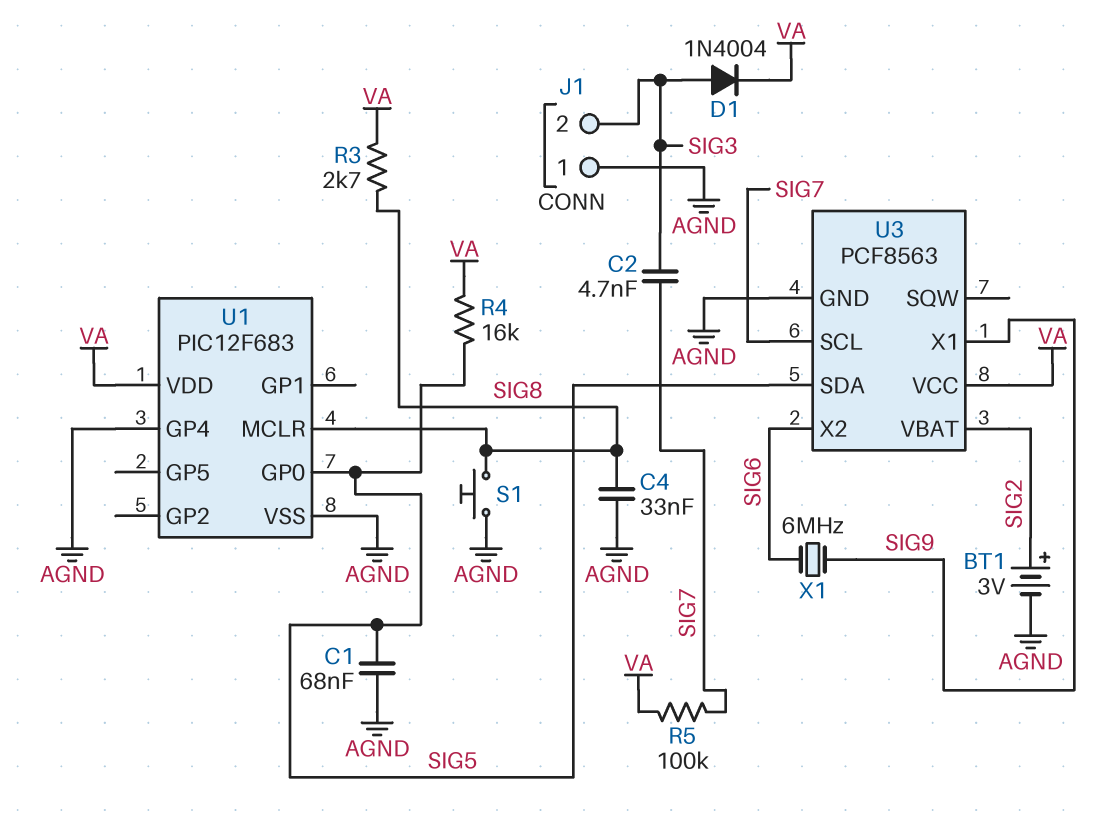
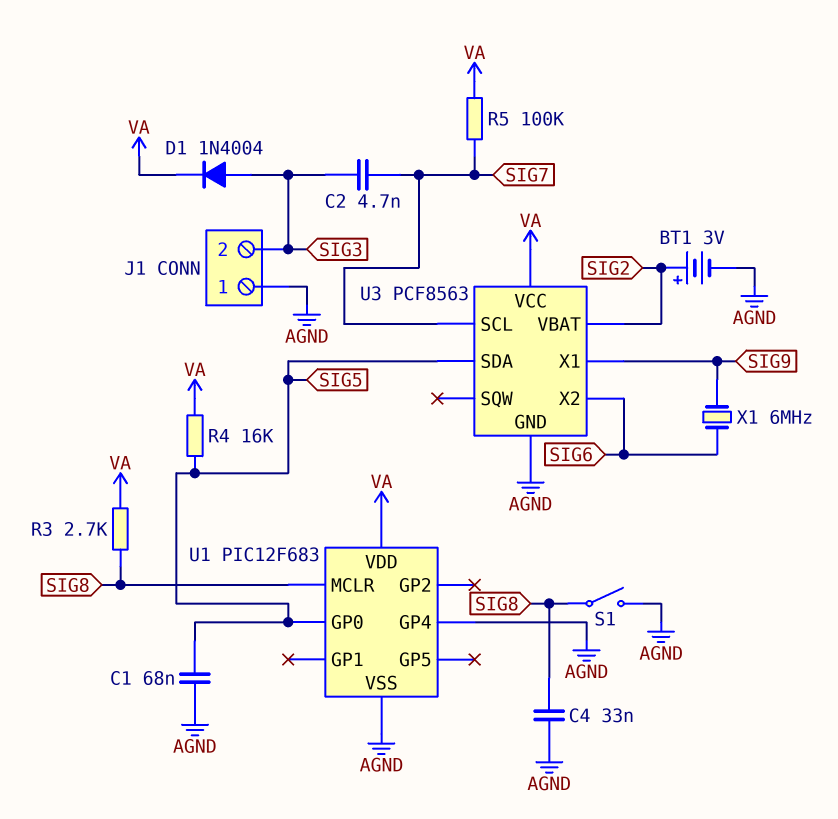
S1: button (AGND, SIG8) -> switch (AGND, SIG8)

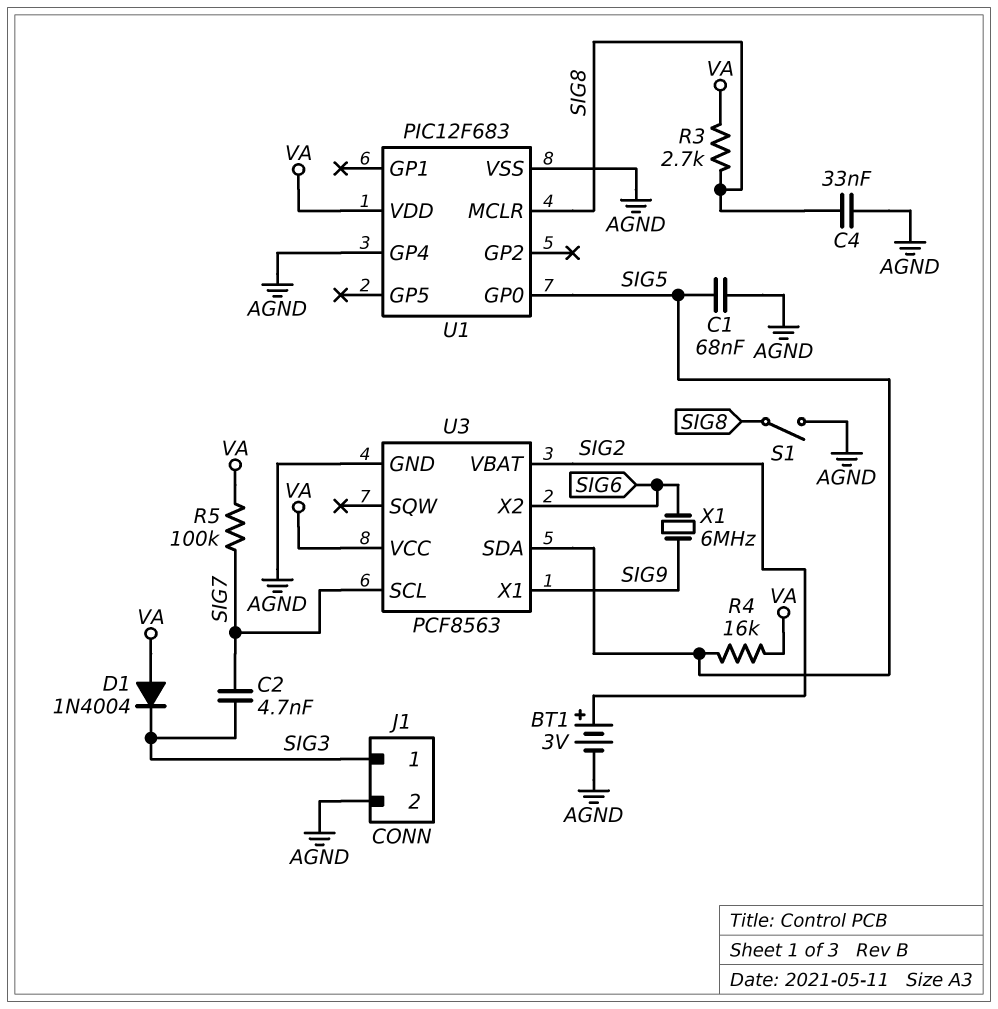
D1: diode 1N4004 (A SIG3, K VA) -> diode 1N4004 (A VA, K SIG3)
J1 pin 1: AGND -> SIG3
J1 pin 2: SIG3 -> AGND

